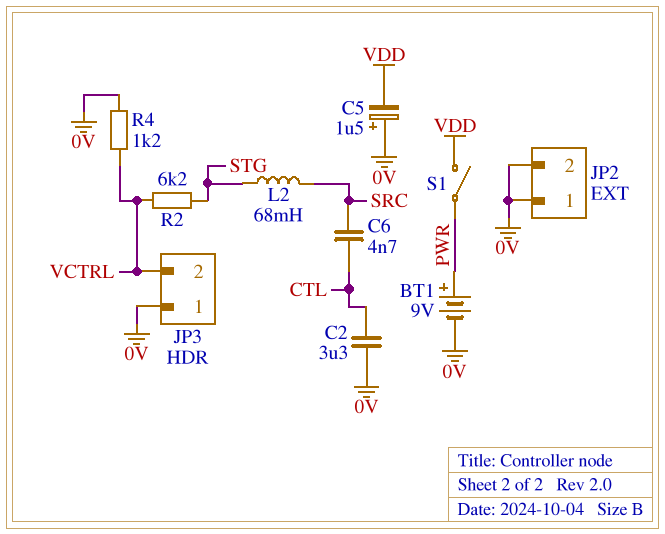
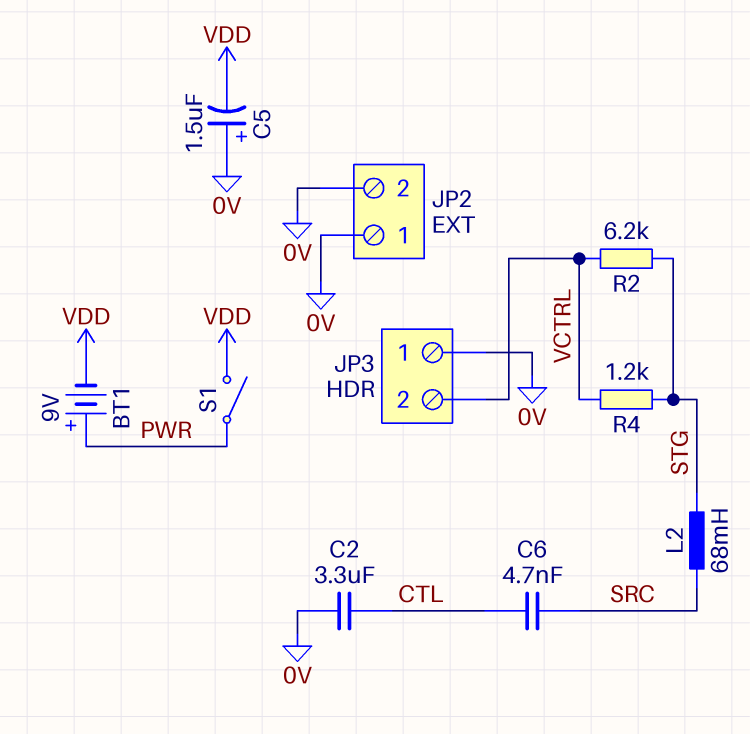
BT1: 9V (plus PWR, minus 0V) -> 9V (plus PWR, minus VDD)
R4: 1.2k (0V, VCTRL) -> 1.2k (STG, VCTRL)

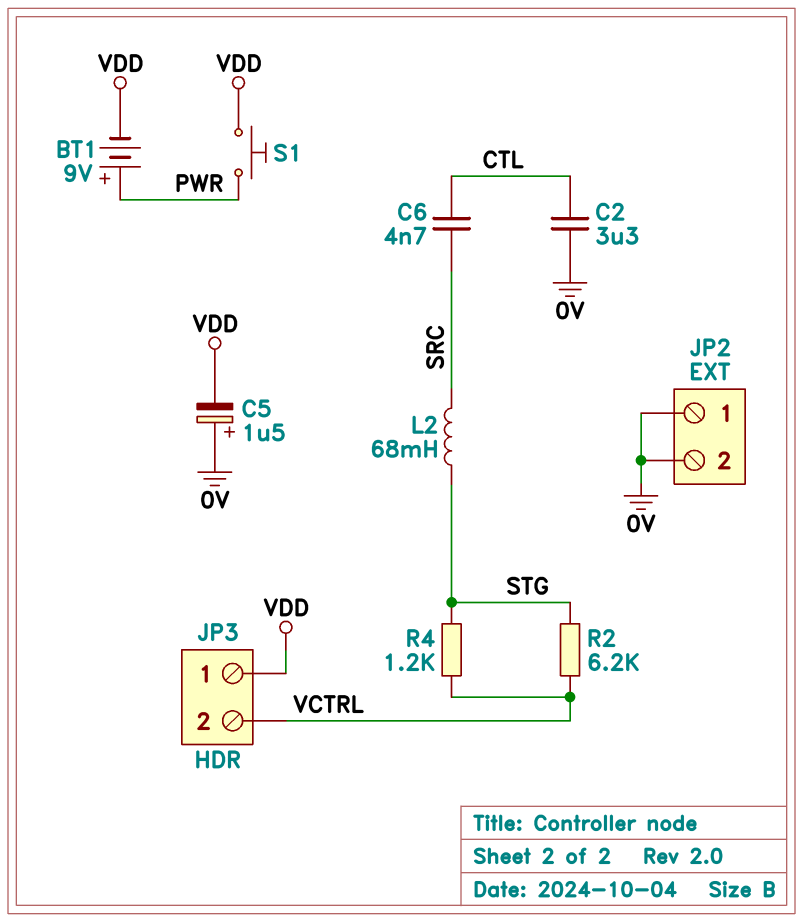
JP3 pin 1: 0V -> VDD
S1: switch (PWR, VDD) -> button (PWR, VDD)

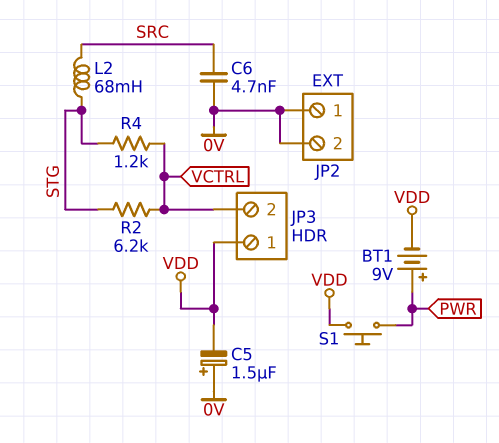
C2: 3.3uF (0V, CTL) -> none
C6: 4.7nF (CTL, SRC) -> 4.7nF (0V, SRC)

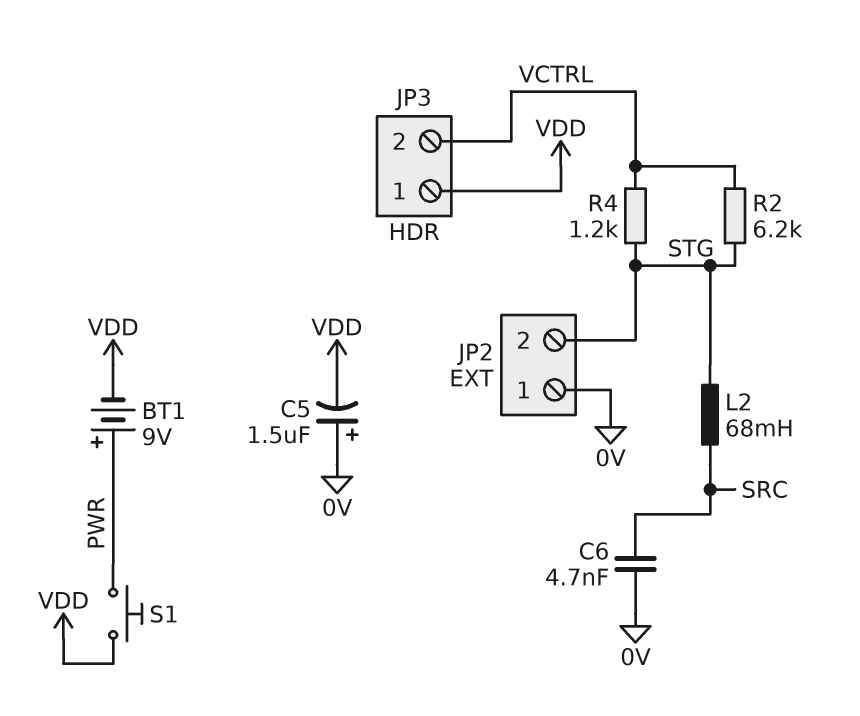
JP2 pin 2: 0V -> STG

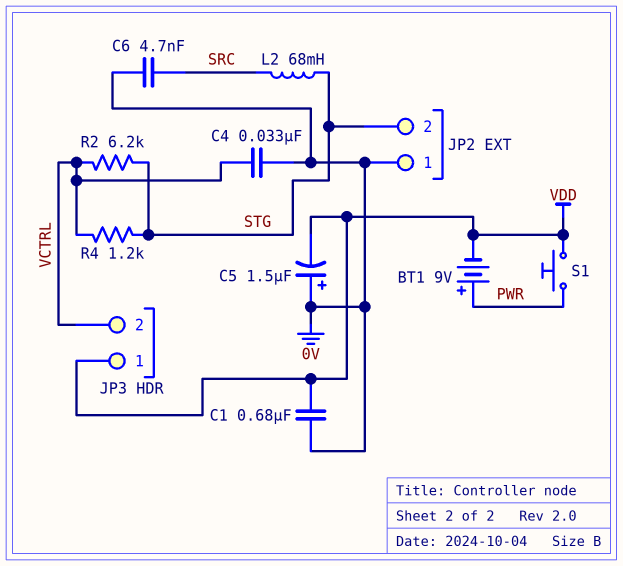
C1: none -> 680nF (0V, VDD)
C4: none -> 33nF (0V, VCTRL)

